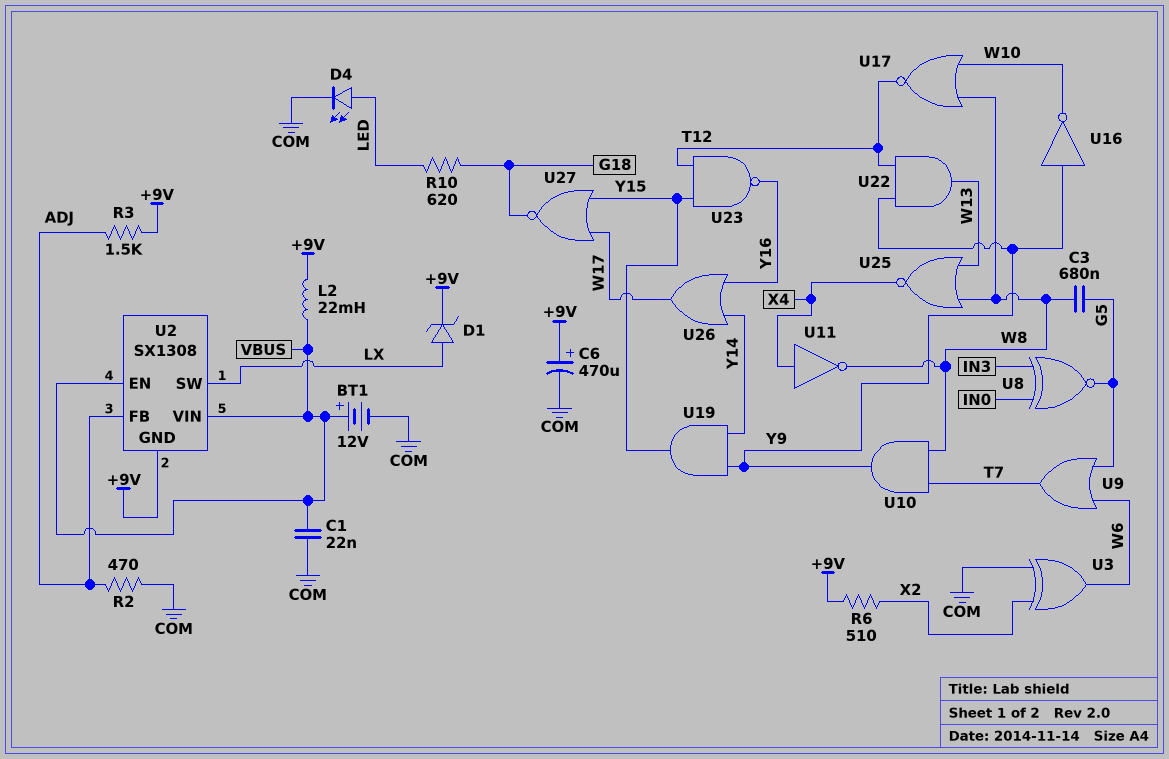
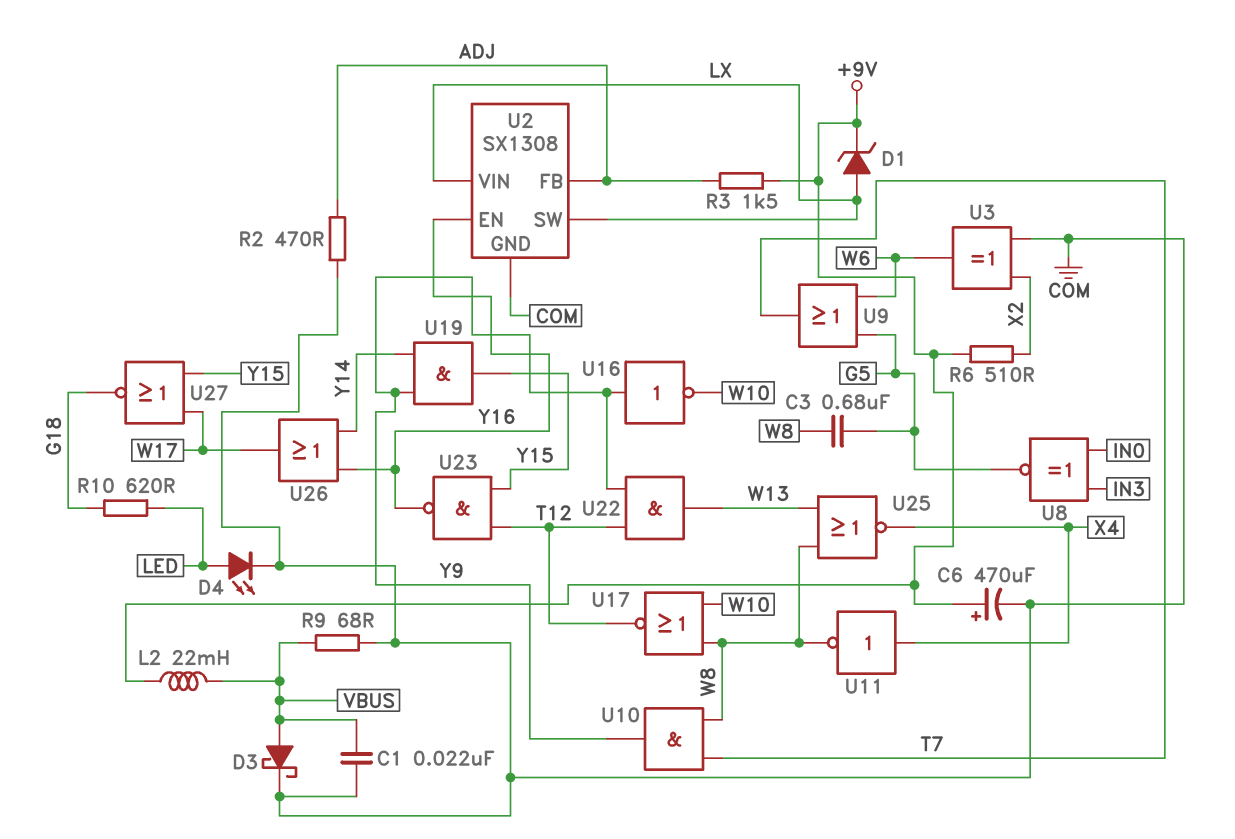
BT1: 12V (plus VBUS, minus COM) -> none
D3: none -> schottky (A VBUS, K COM)
R9: none -> 68 (COM, VBUS)
U2 pin EN: VBUS -> Y16
U2 pin GND: +9V -> COM
U2 pin VIN: VBUS -> LX

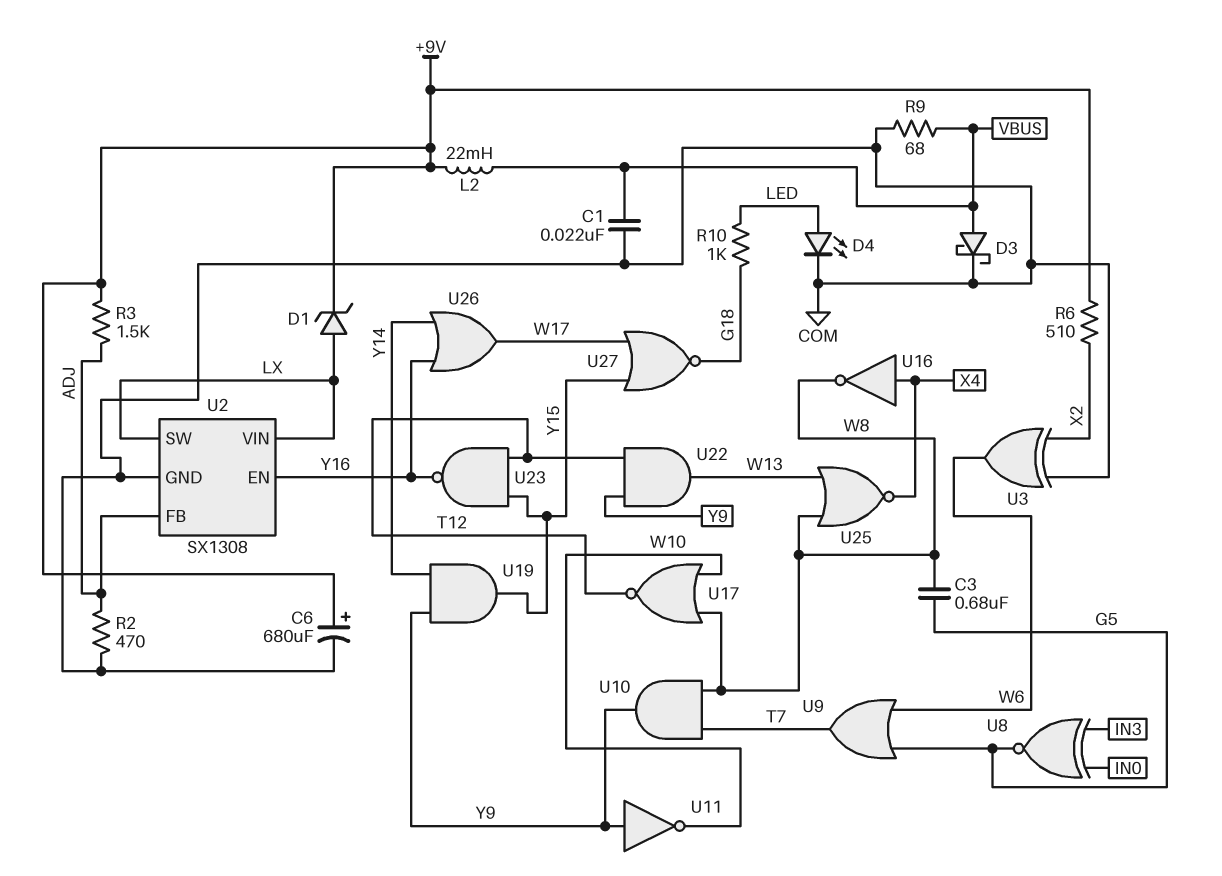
C6: 470uF (plus +9V, minus COM) -> 680uF (plus +9V, minus COM)
R10: 620 (G18, LED) -> 1k (G18, LED)
U11: NOT (in X4, out W8) -> NOT (in Y9, out W10)
U16: NOT (in Y9, out W10) -> NOT (in X4, out W8)

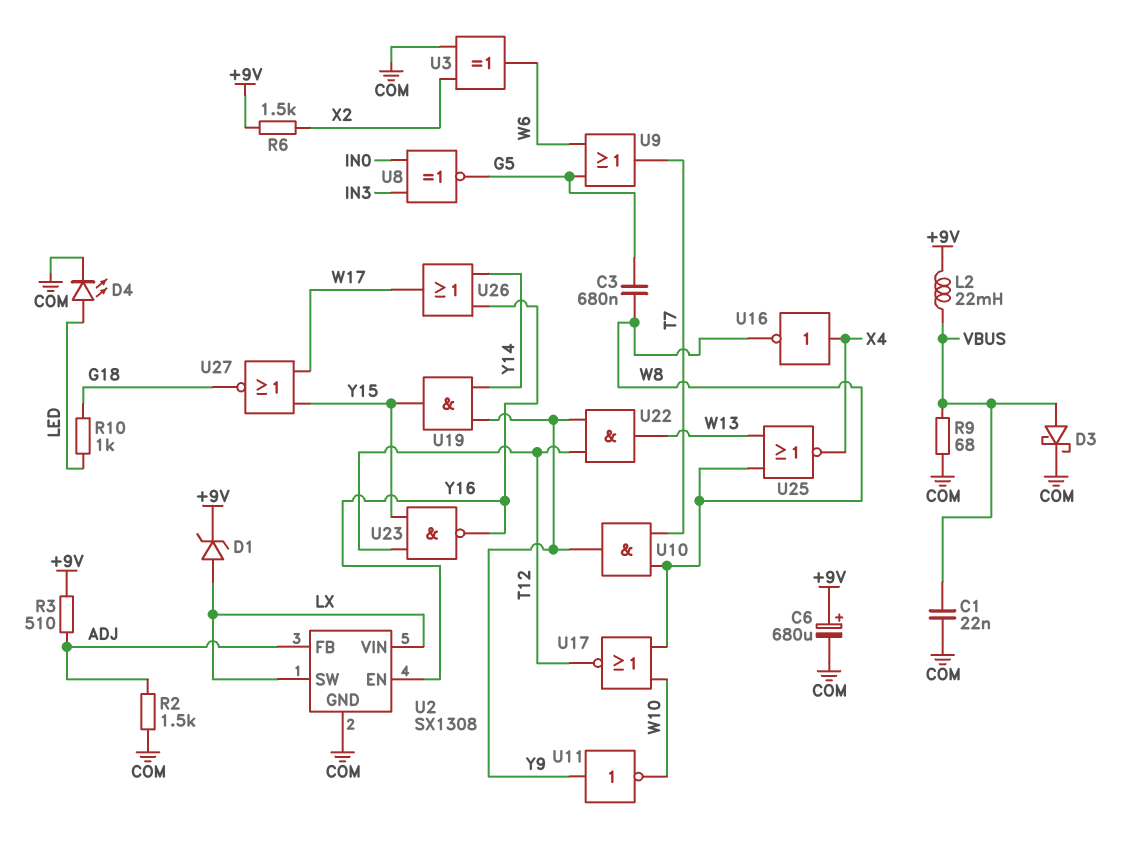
R2: 470 (ADJ, COM) -> 1.5k (ADJ, COM)
R3: 1.5k (+9V, ADJ) -> 510 (+9V, ADJ)
R6: 510 (+9V, X2) -> 1.5k (+9V, X2)

